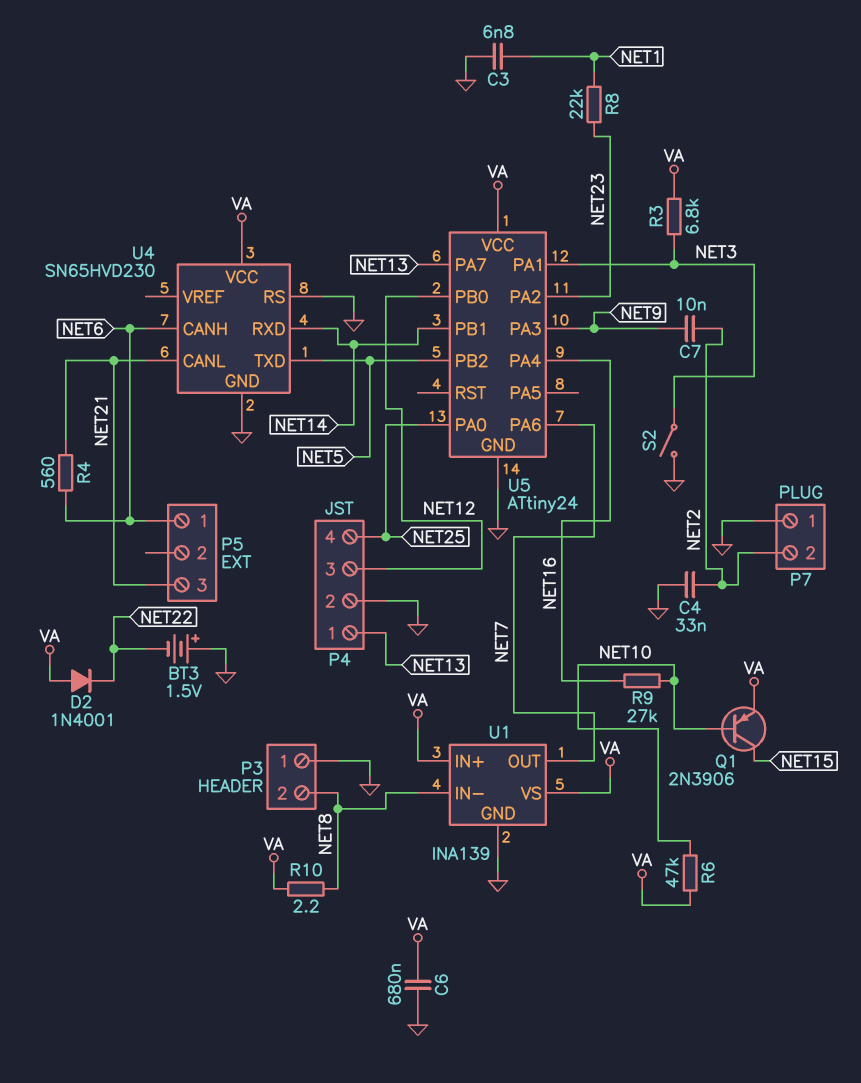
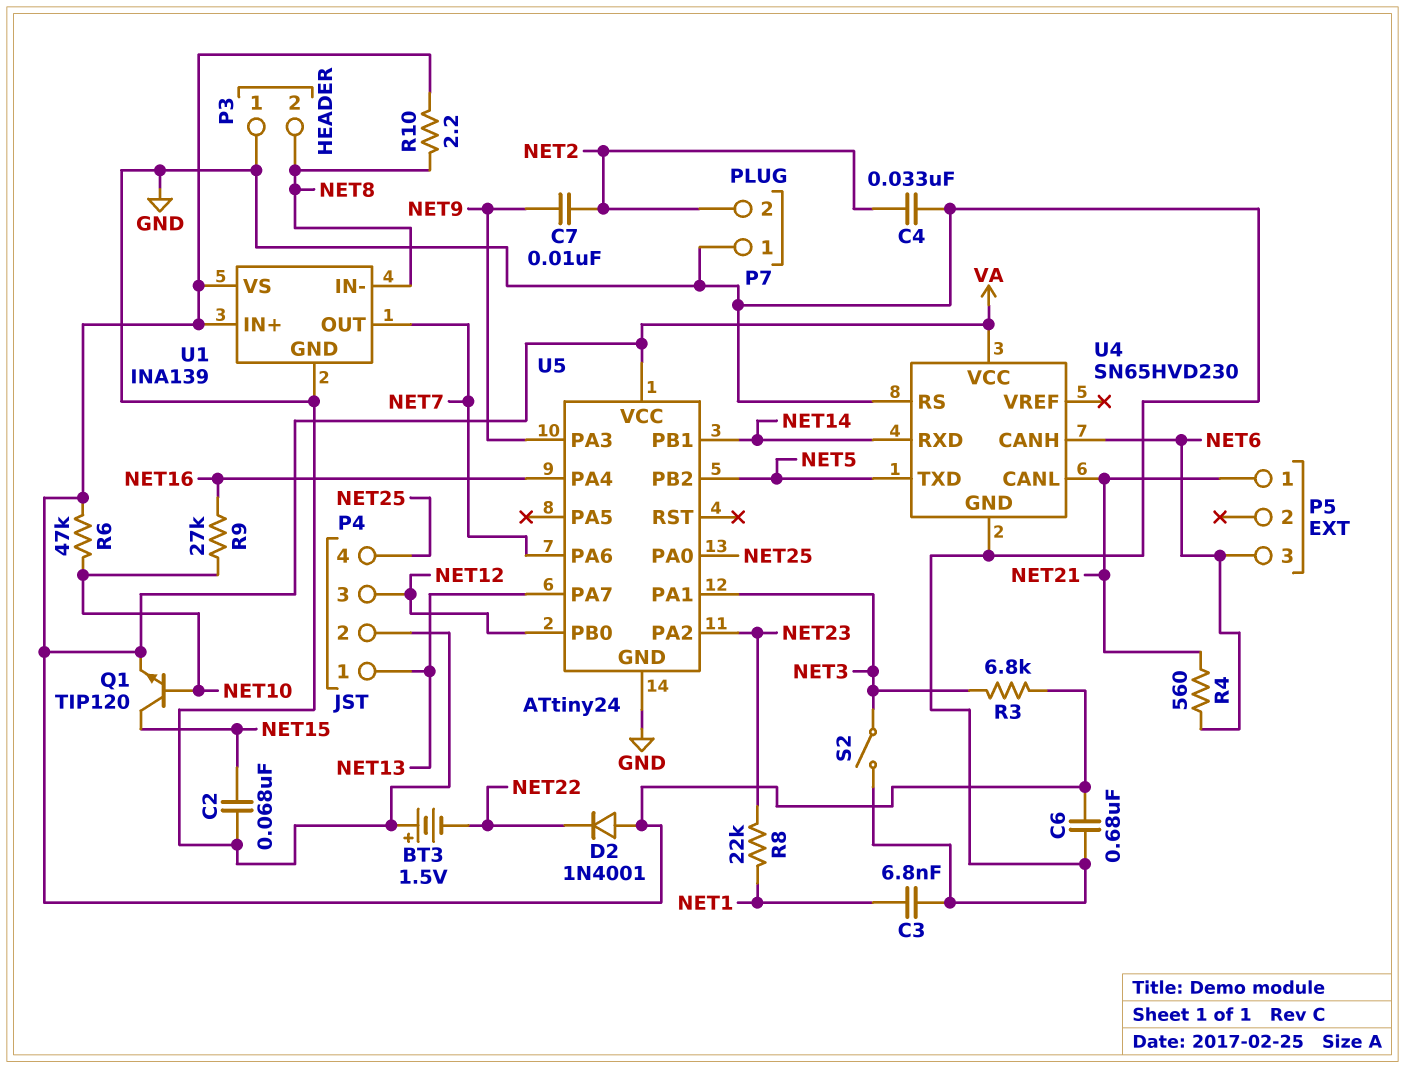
C2: none -> 68nF (GND, NET15)
P5 pin 1: NET6 -> NET21
P5 pin 3: NET21 -> NET6
Q1: PNP 2N3906 (B NET10, C NET15, E VA) -> NPN TIP120 (B NET10, C NET15, E VA)

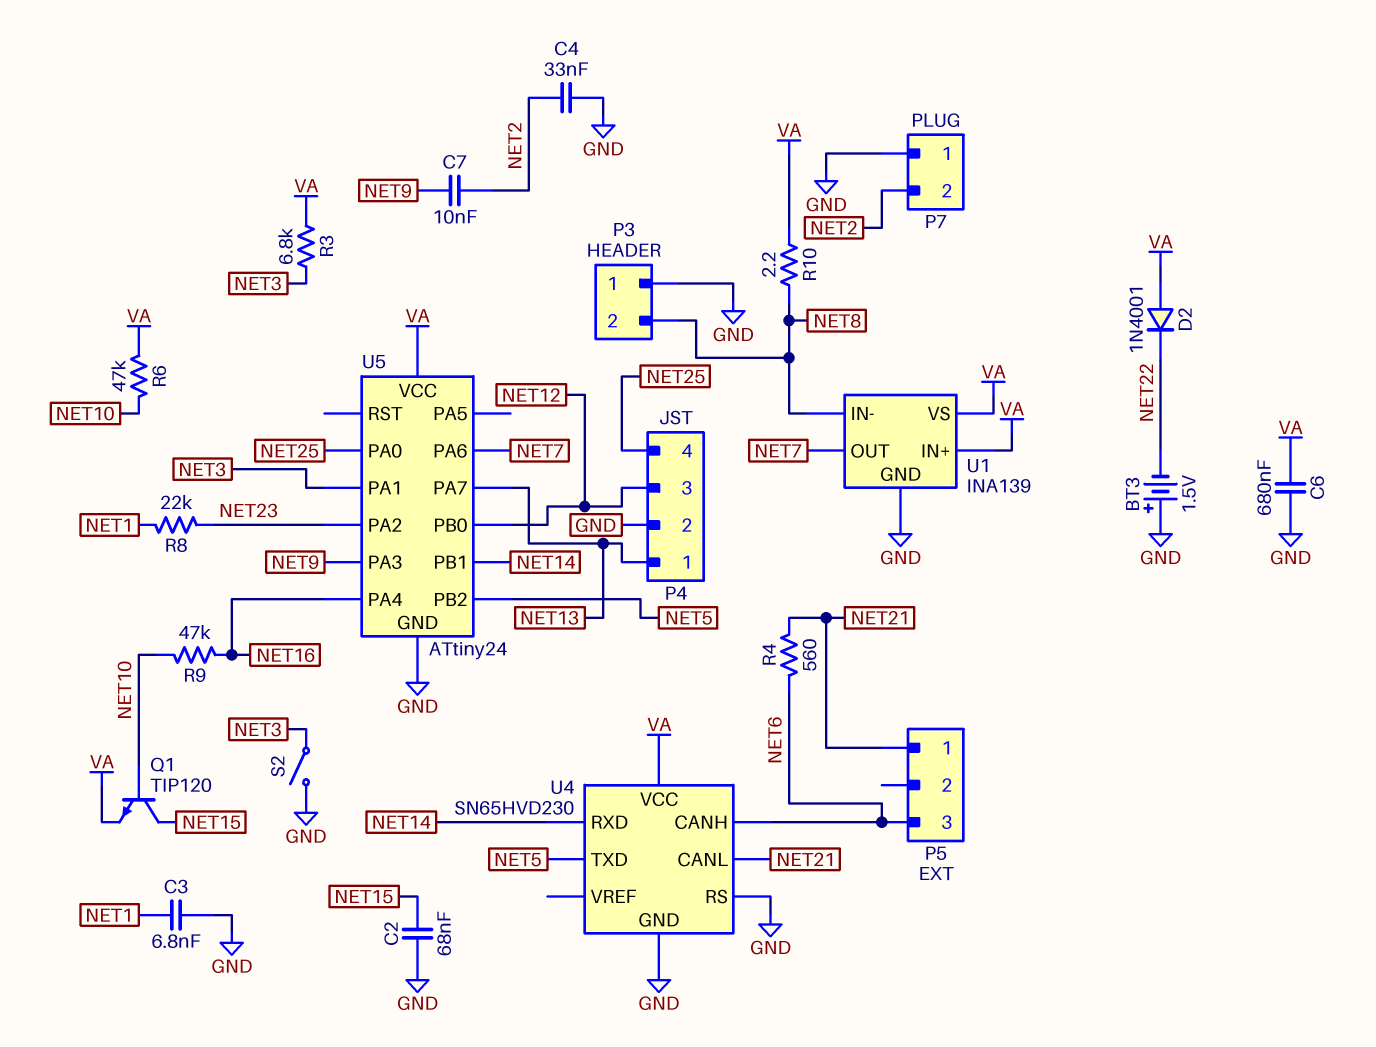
R9: 27k (NET10, NET16) -> 47k (NET10, NET16)

